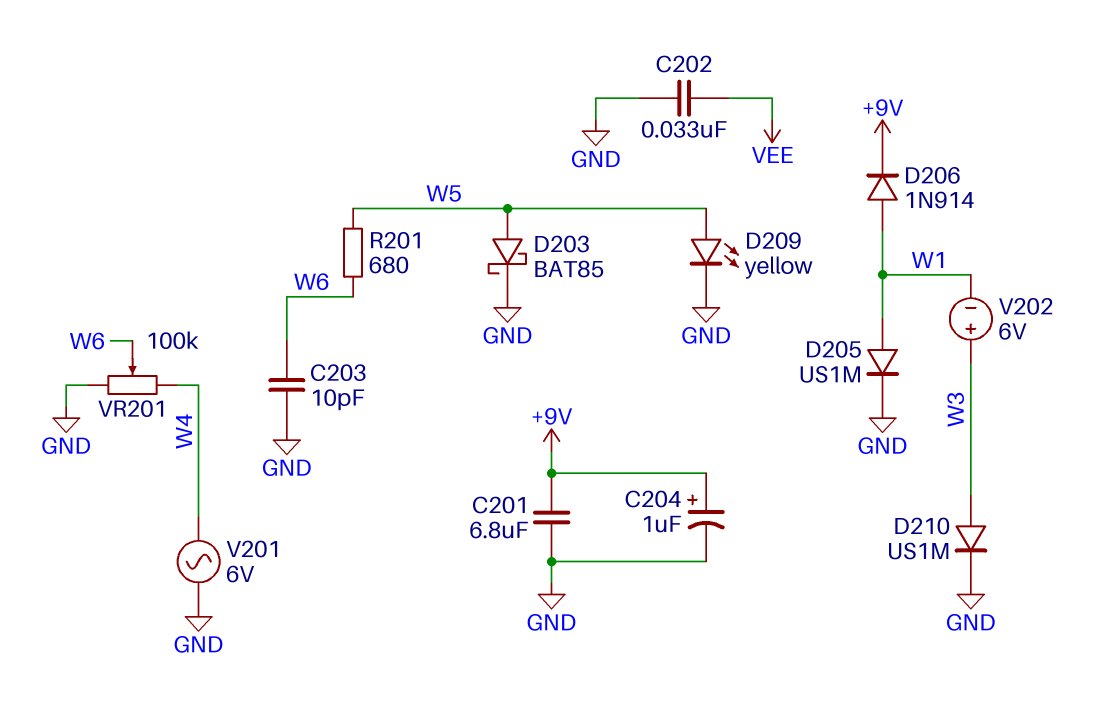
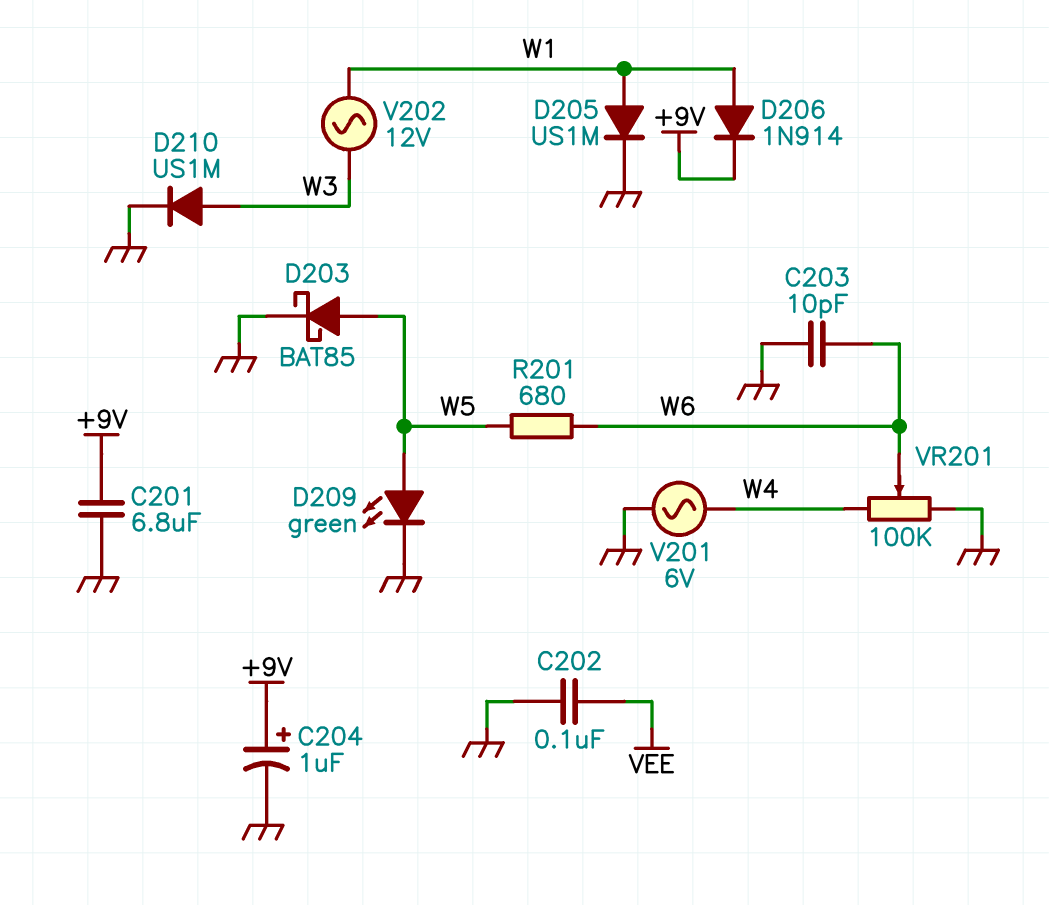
C202: 33nF (GND, VEE) -> 100nF (GND, VEE)
D209: LED yellow (A W5, K GND) -> LED green (A W5, K GND)
V202: 6V (plus W3, minus W1) -> AC 12V (W1, W3)

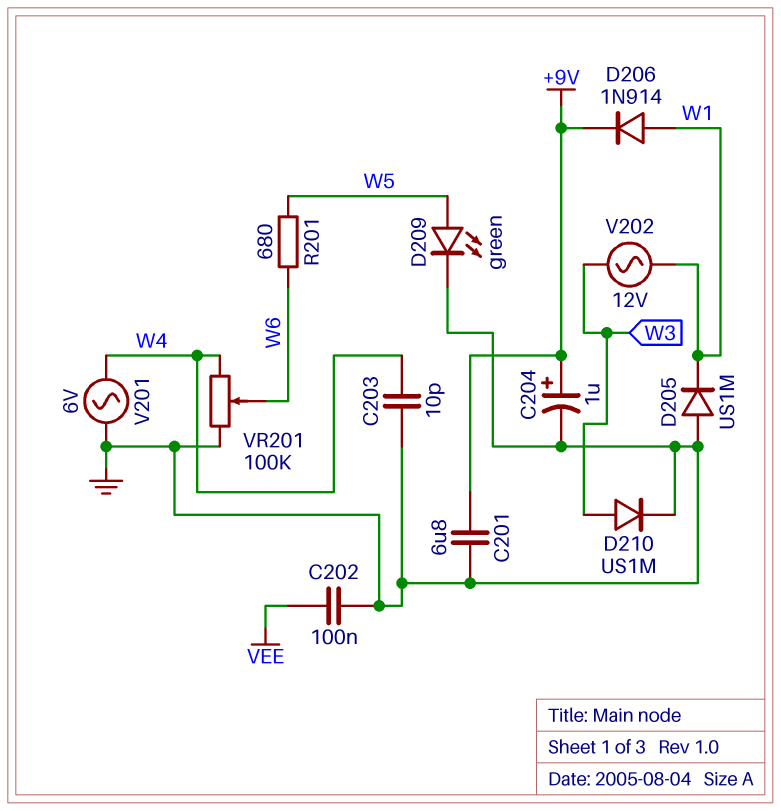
C203: 10pF (GND, W6) -> 10pF (GND, W4)
D203: schottky BAT85 (A W5, K GND) -> none
D205: diode US1M (A W1, K GND) -> diode US1M (A GND, K W1)

